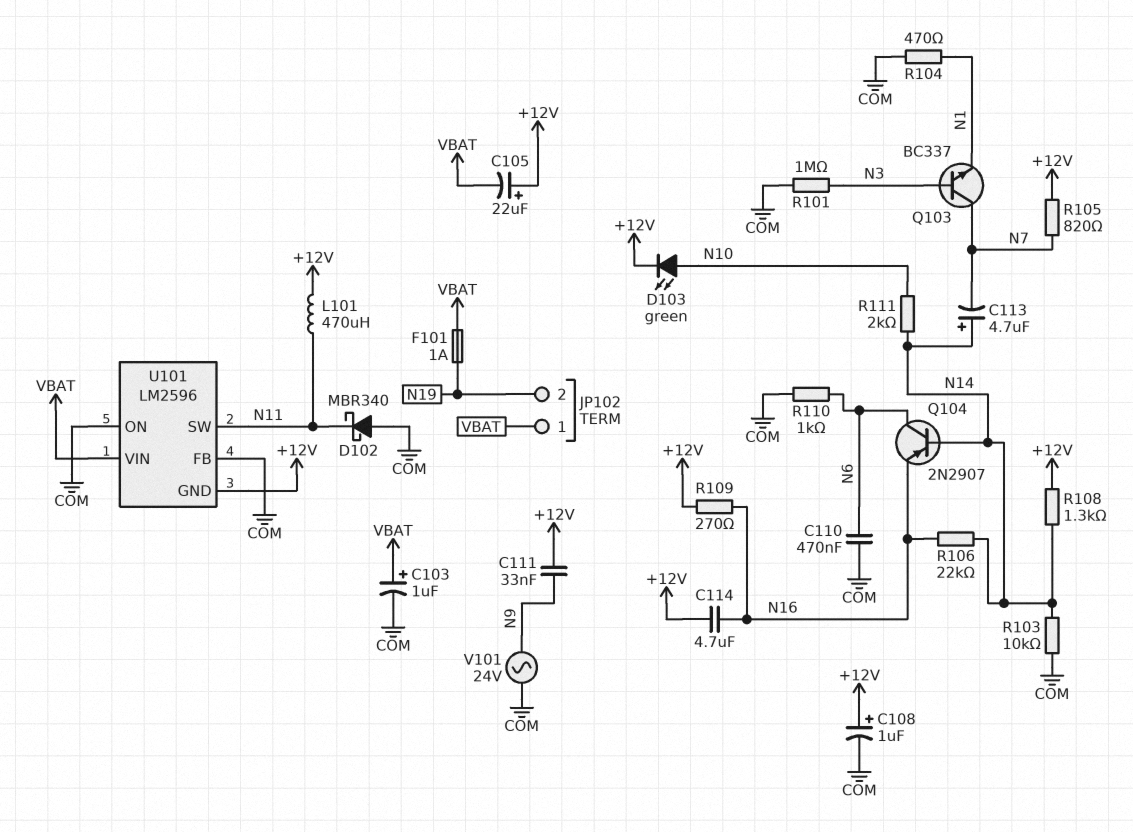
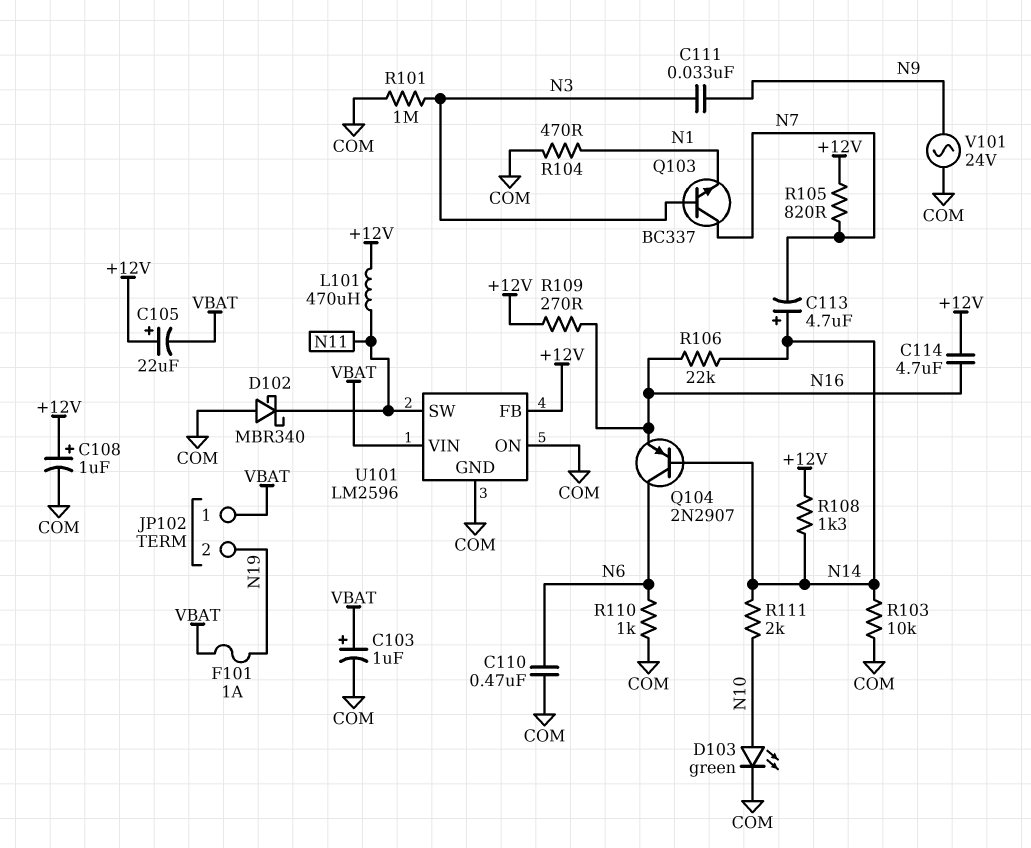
C111: 33nF (+12V, N9) -> 33nF (N3, N9)
D103: LED green (A N10, K +12V) -> LED green (A N10, K COM)
U101 pin FB: COM -> +12V
U101 pin GND: +12V -> COM

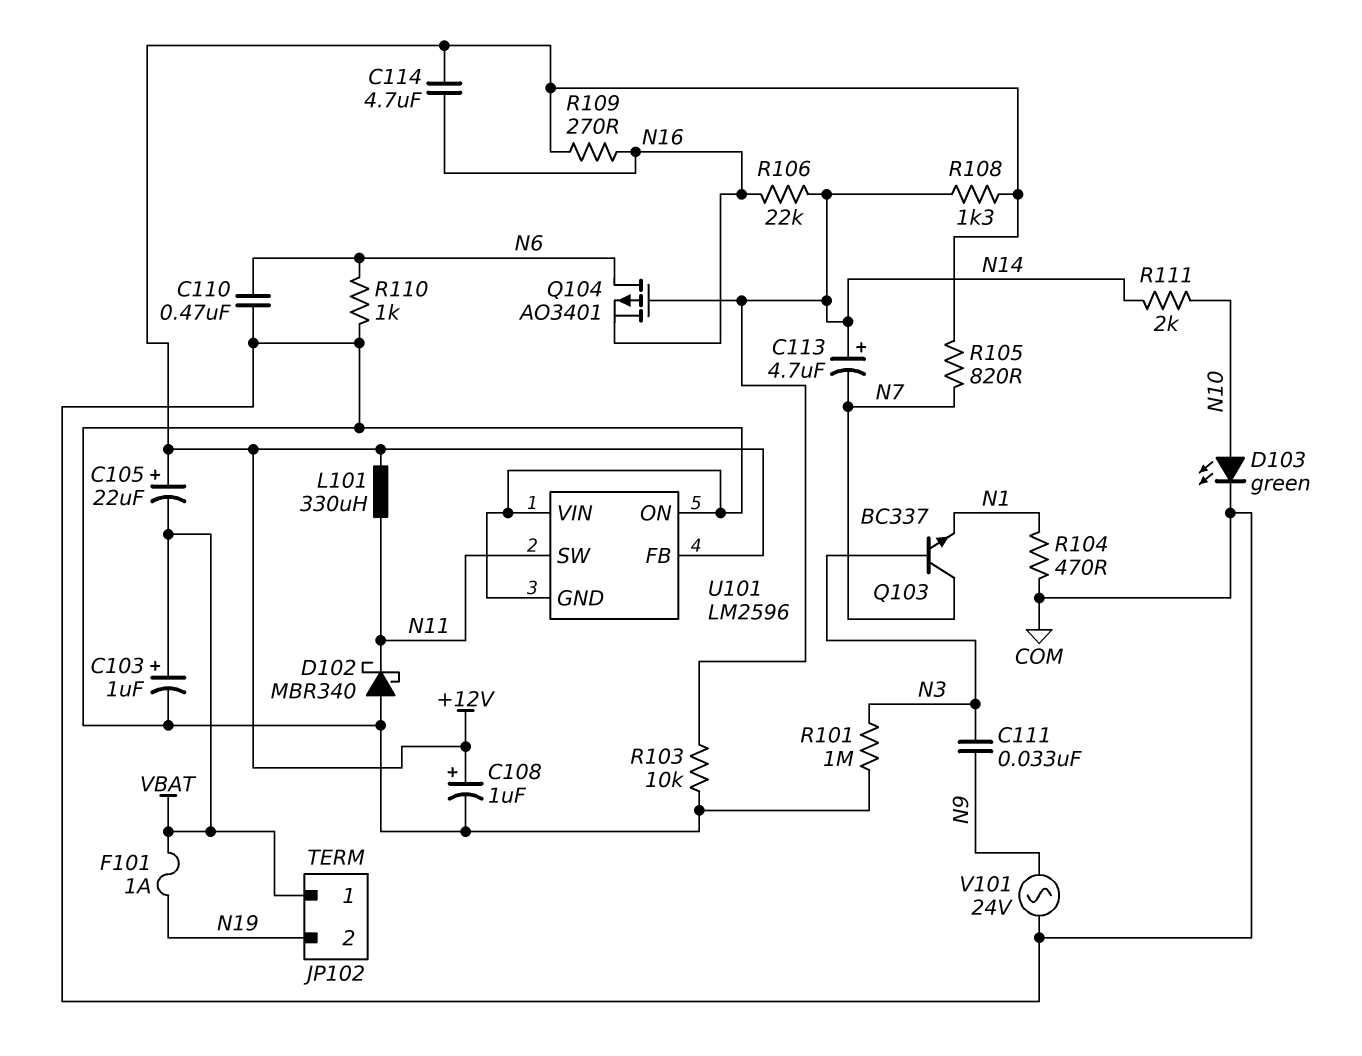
L101: 470uH (+12V, N11) -> 330uH (+12V, N11)
Q104: PNP 2N2907 (B N14, C N6, E N16) -> PMOS AO3401 (G N14, D N6, S N16)
U101 pin VIN: VBAT -> COM

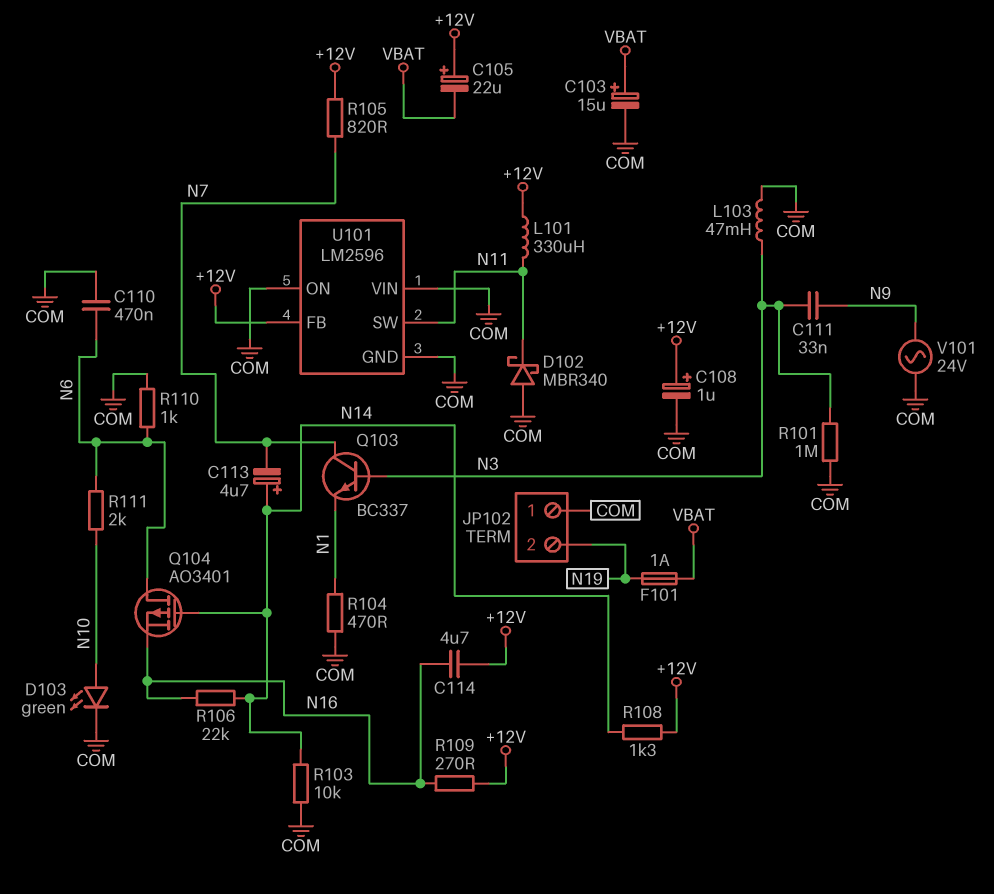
C103: 1uF (plus VBAT, minus COM) -> 15uF (plus VBAT, minus COM)
JP102 pin 1: VBAT -> COM
L103: none -> 47mH (COM, N3)
R111: 2k (N10, N14) -> 2k (N6, N10)

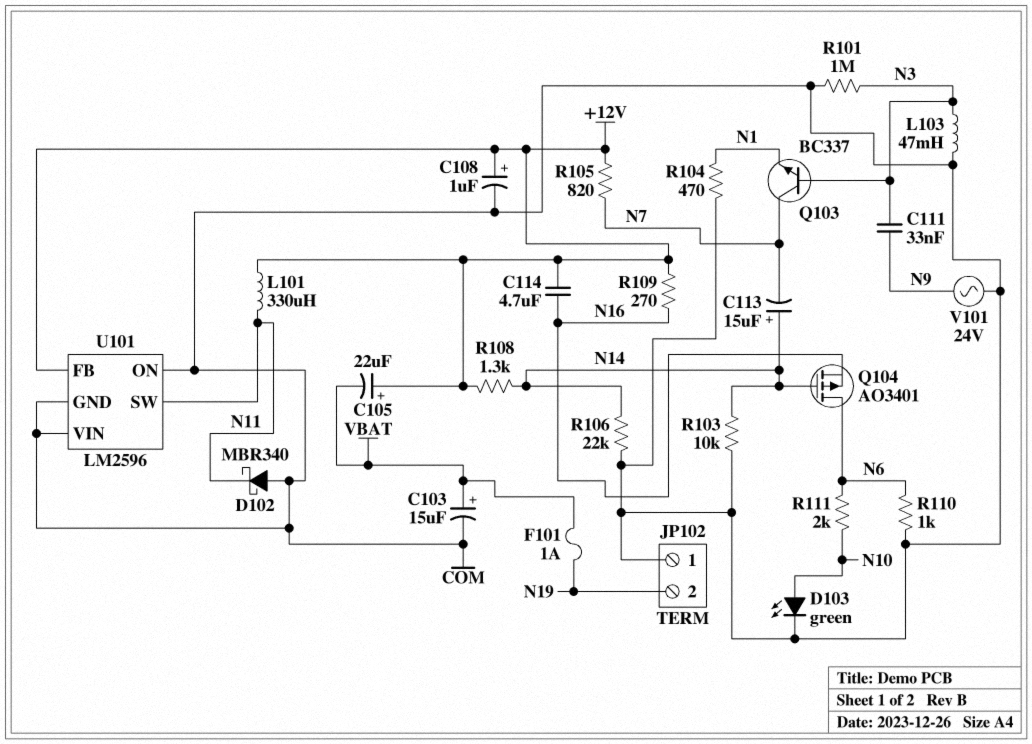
C110: 470nF (COM, N6) -> none
C113: 4.7uF (plus N14, minus N7) -> 15uF (plus N14, minus N7)
R106: 22k (N14, N16) -> 22k (COM, N14)

